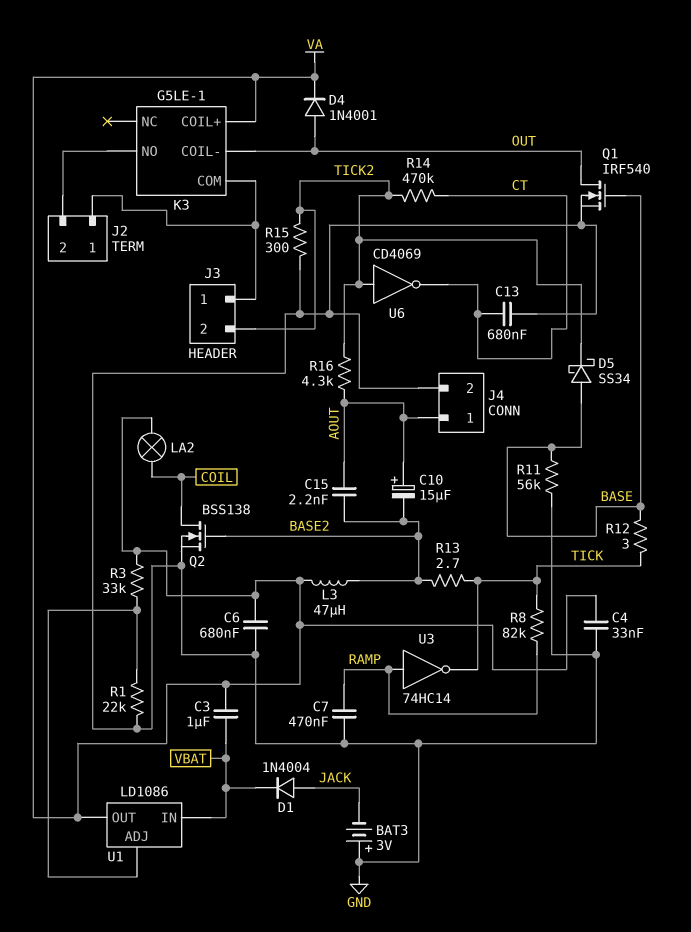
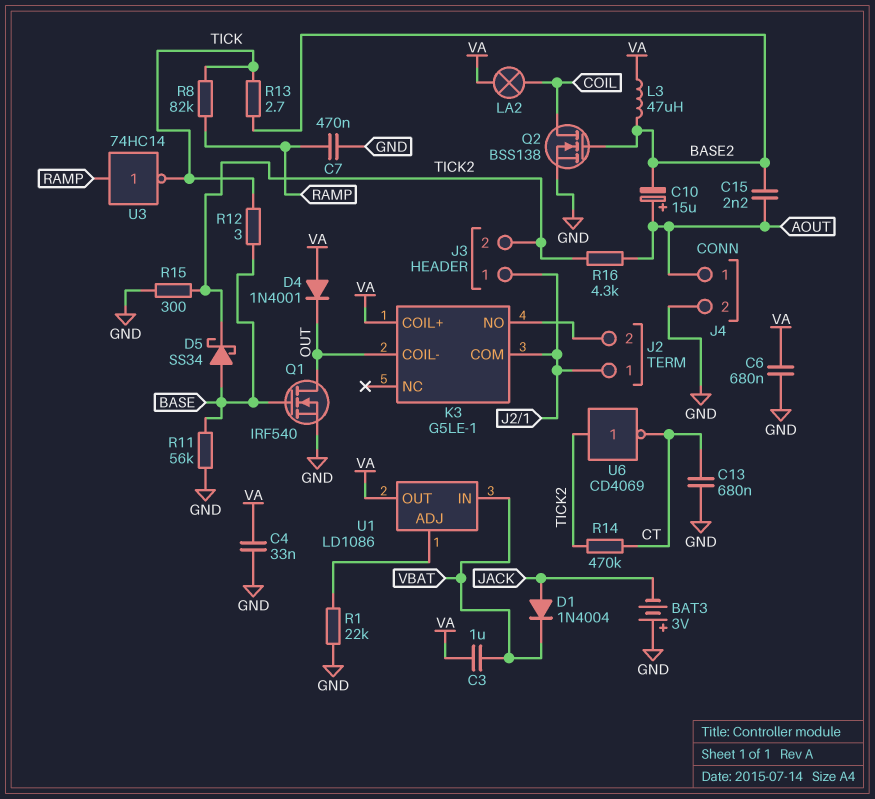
D4: diode 1N4001 (A OUT, K VA) -> diode 1N4001 (A VA, K OUT)
R3: 33k (U1/ADJ, VA) -> none

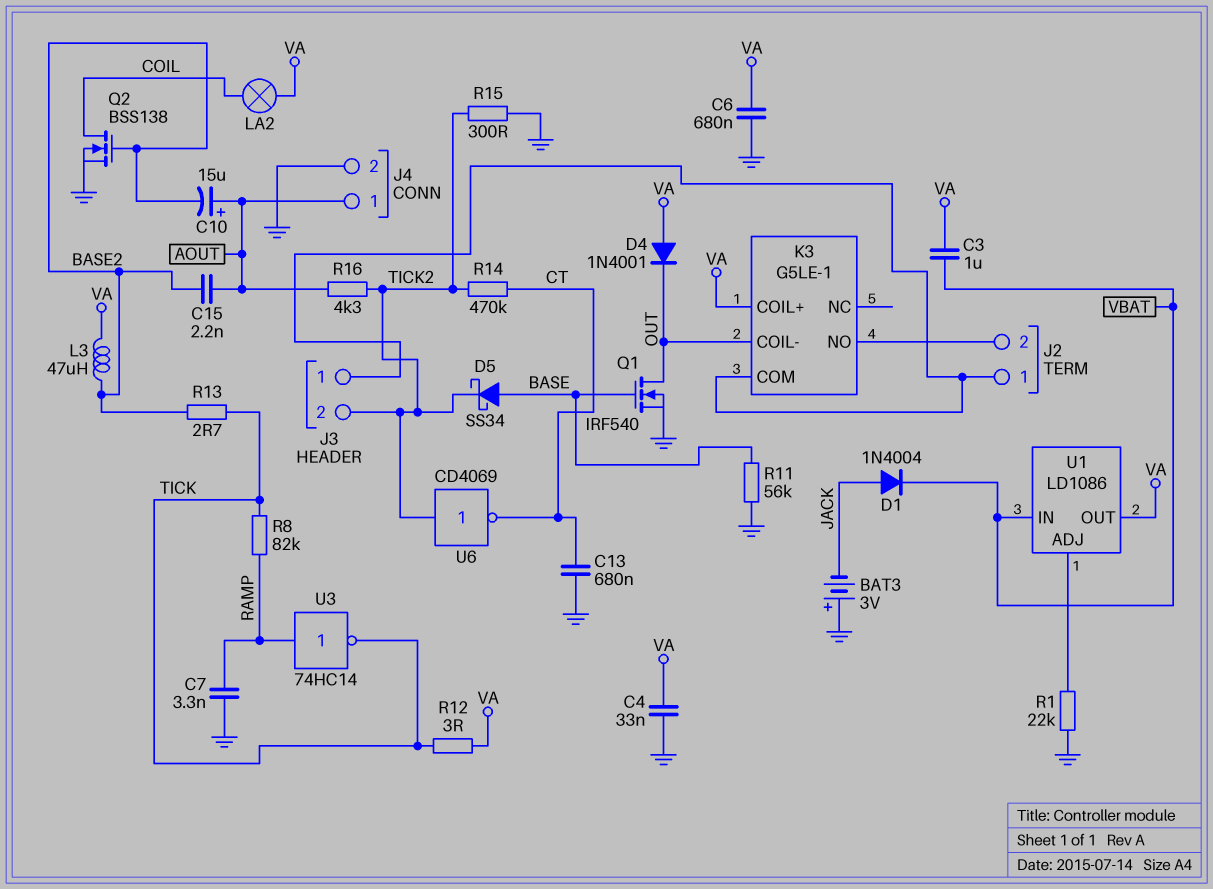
C7: 470nF (GND, RAMP) -> 3.3nF (GND, RAMP)
R12: 3 (BASE, TICK) -> 3 (TICK, VA)

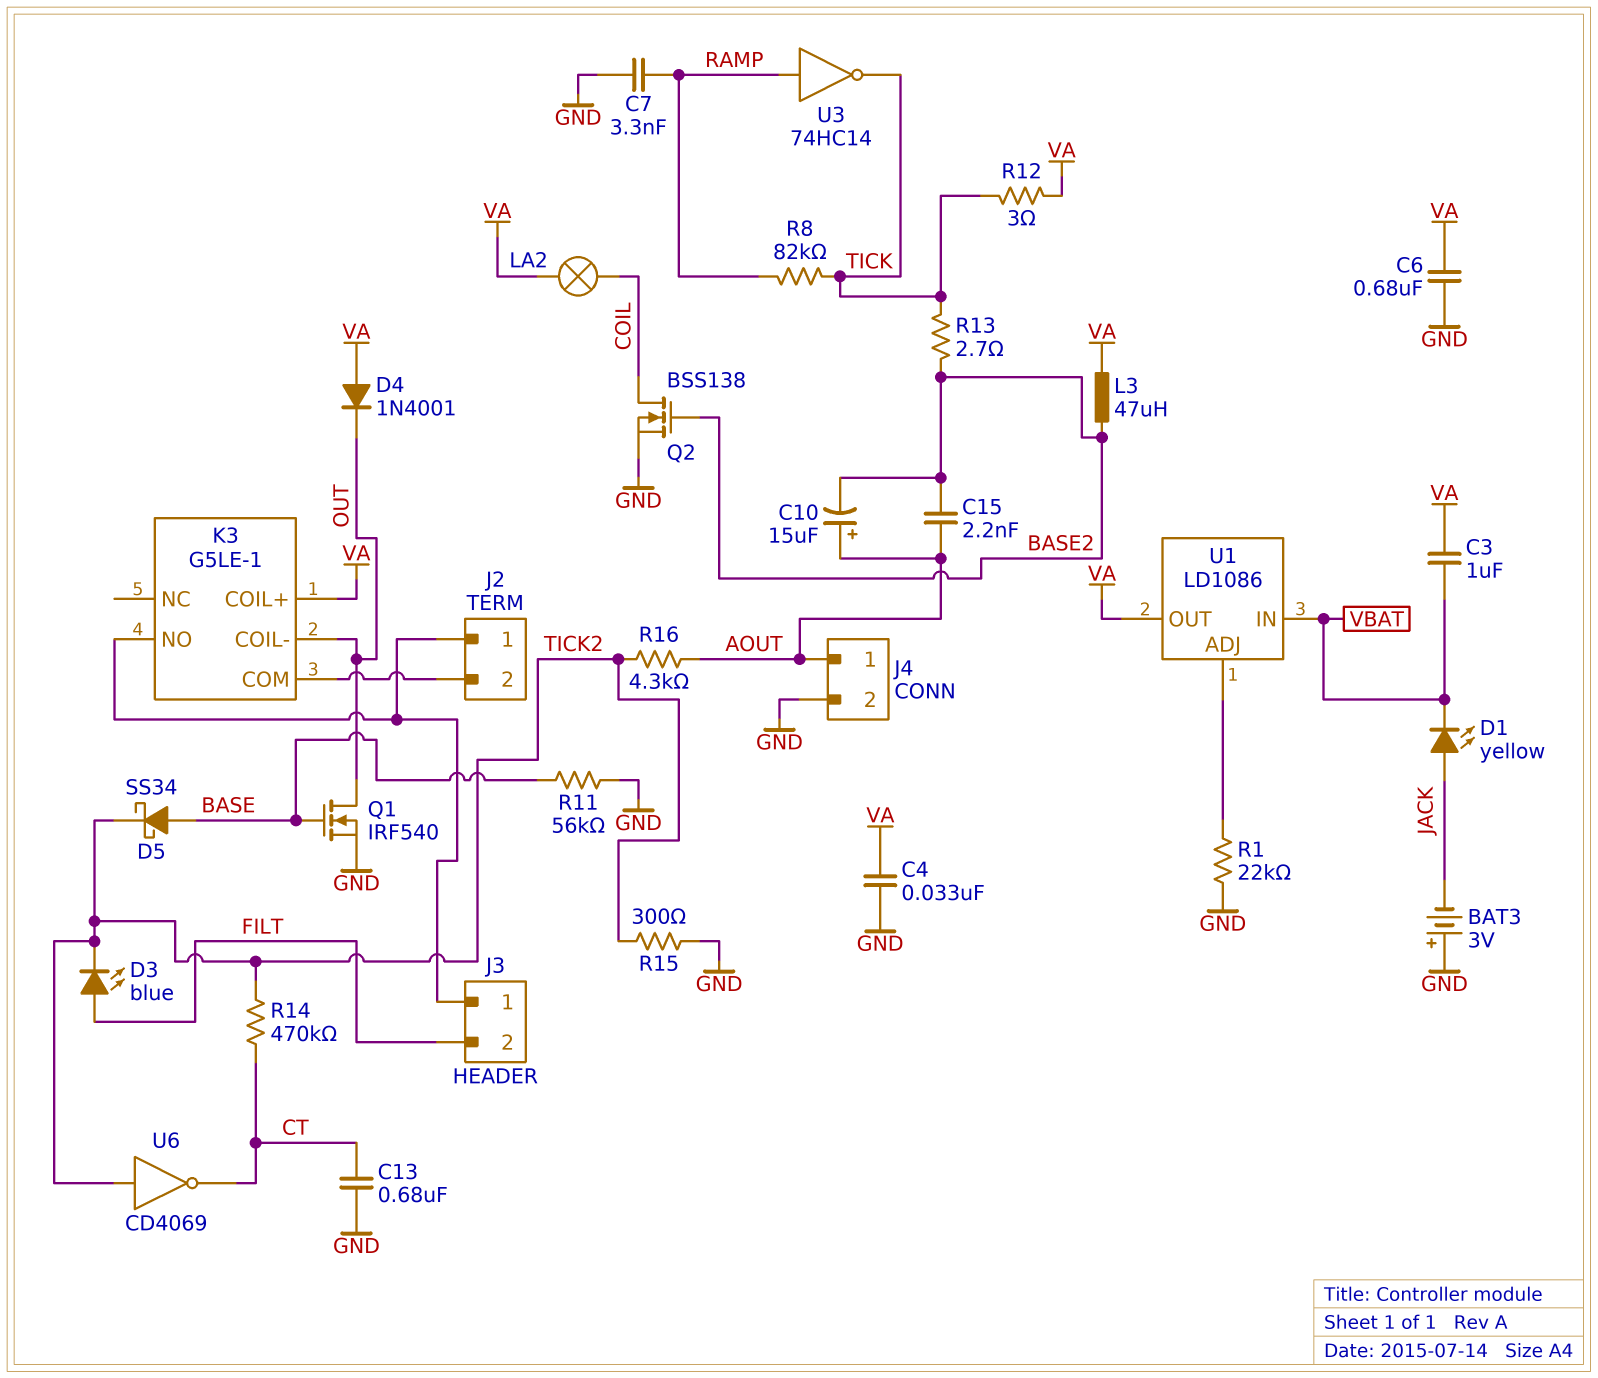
D1: diode 1N4004 (A JACK, K VBAT) -> LED yellow (A JACK, K VBAT)
D3: none -> LED blue (A FILT, K TICK2)
J3 pin 2: TICK2 -> FILT
K3 pin COM: J2/1 -> J2/2
K3 pin NO: J2/2 -> J2/1

